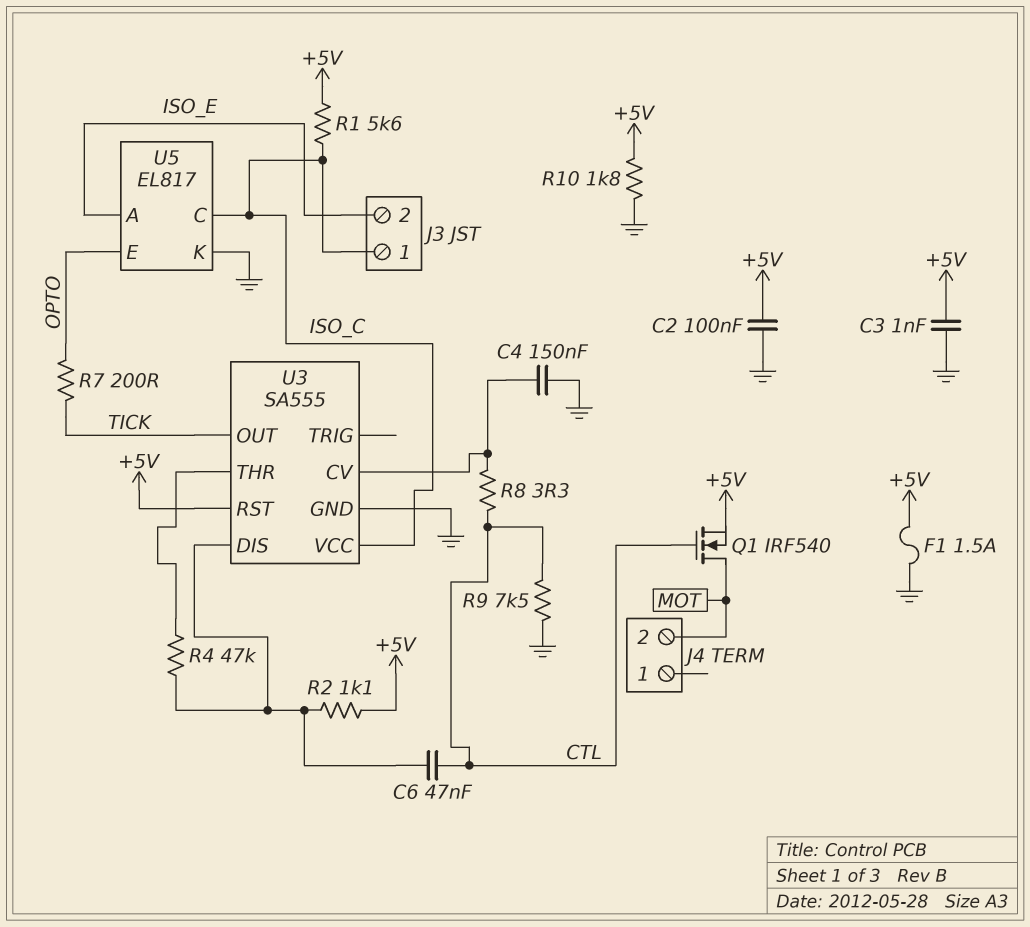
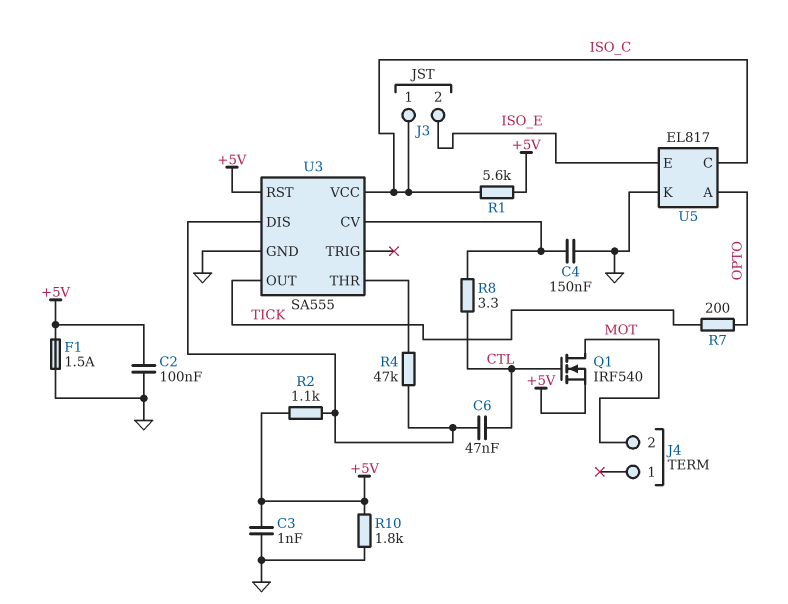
R9: 7.5k (CTL, GND) -> none
U5 pin A: ISO_E -> OPTO
U5 pin E: OPTO -> ISO_E

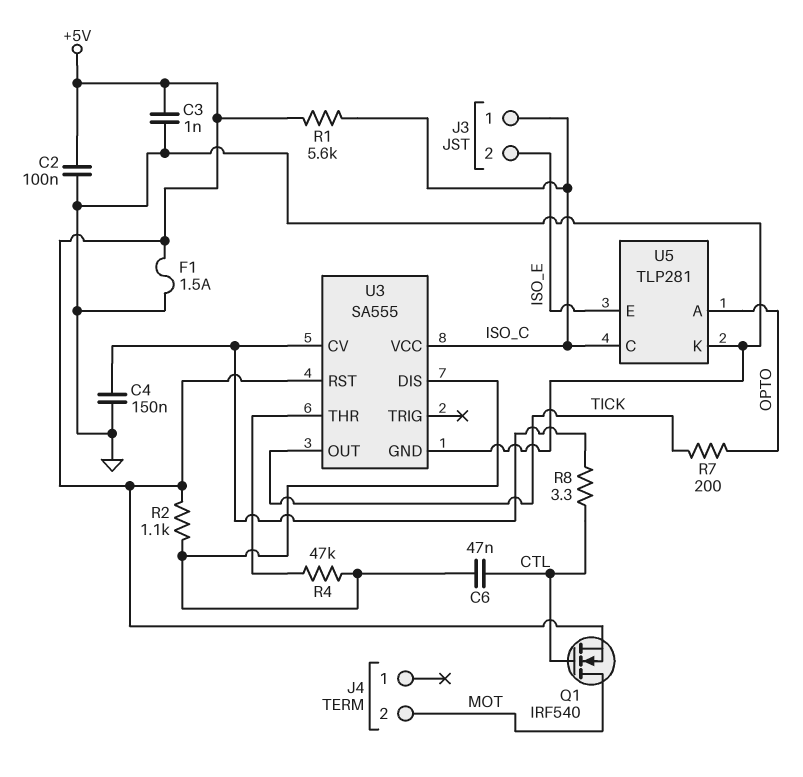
R10: 1.8k (+5V, GND) -> none
U5: EL817 -> TLP281

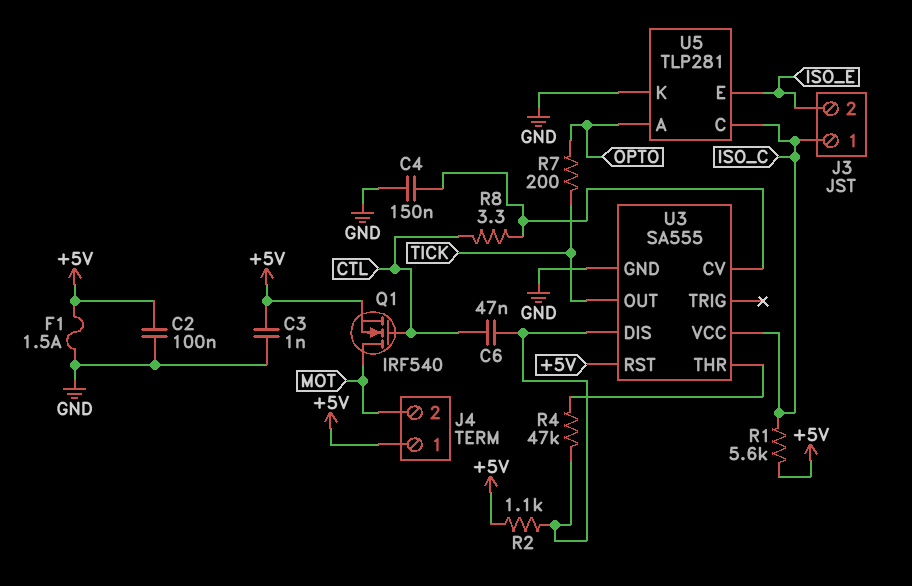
J4 pin 1: none -> +5V

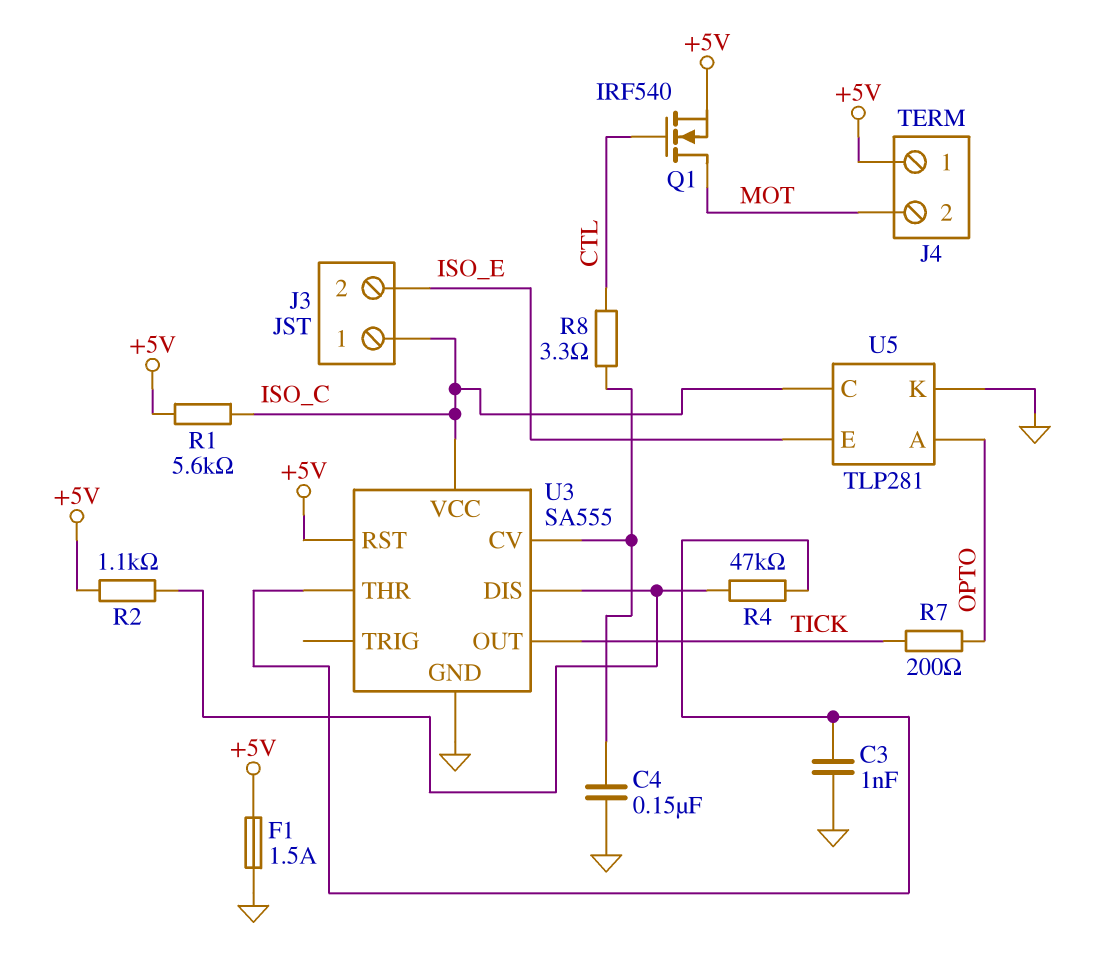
C2: 100nF (+5V, GND) -> none
C3: 1nF (+5V, GND) -> 1nF (GND, U3/THR)
C6: 47nF (CTL, U3/DIS) -> none

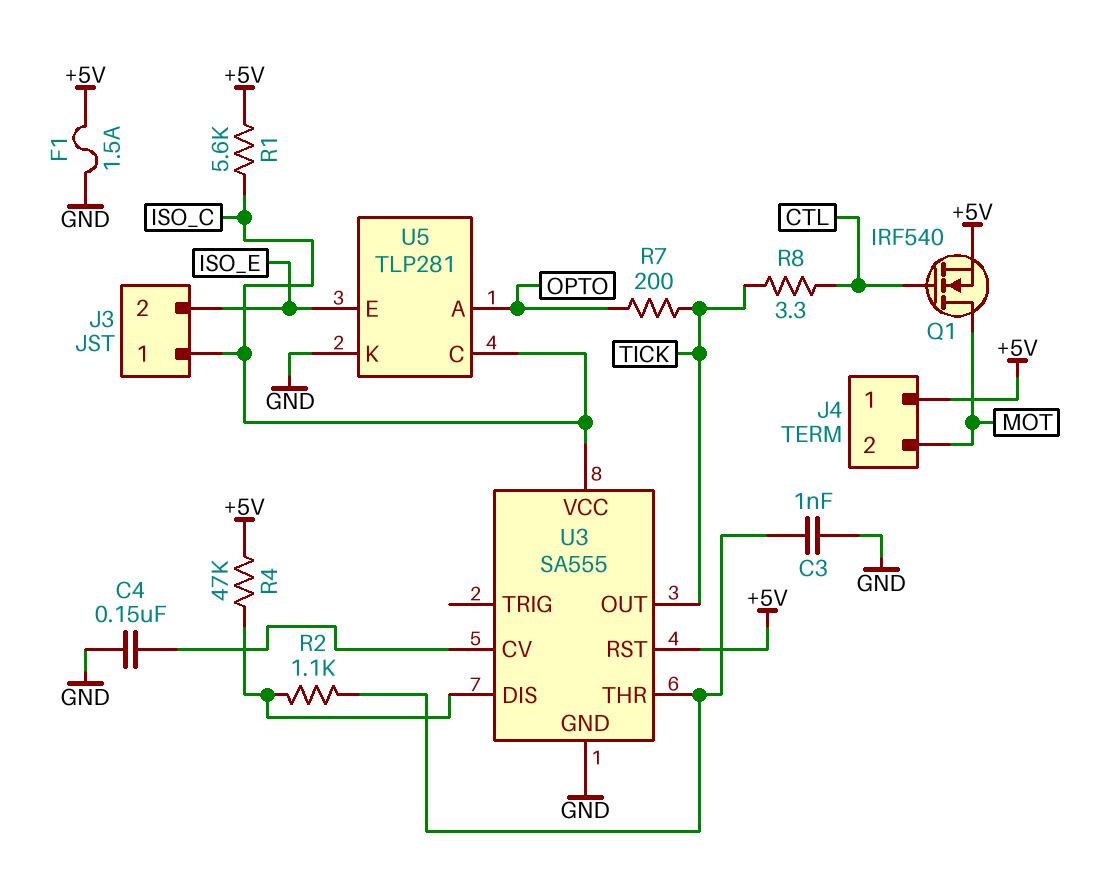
R2: 1.1k (+5V, U3/DIS) -> 1.1k (U3/DIS, U3/THR)
R4: 47k (U3/DIS, U3/THR) -> 47k (+5V, U3/DIS)
R8: 3.3 (CTL, U3/CV) -> 3.3 (CTL, TICK)

